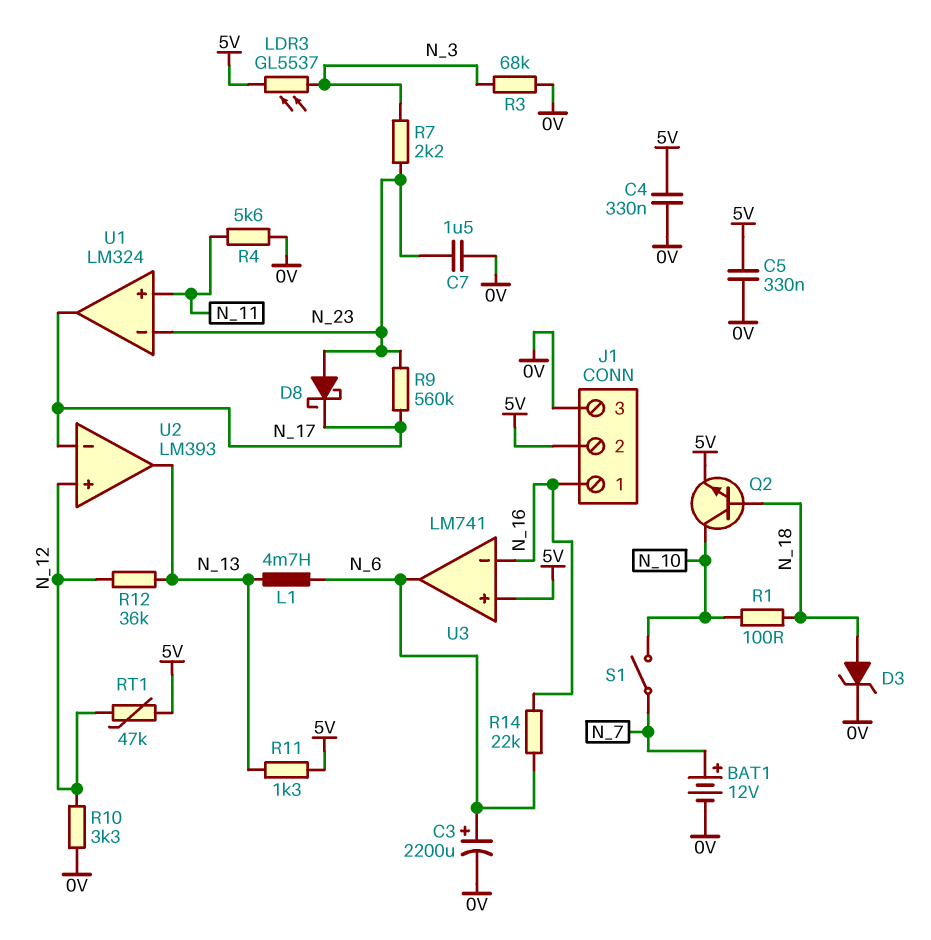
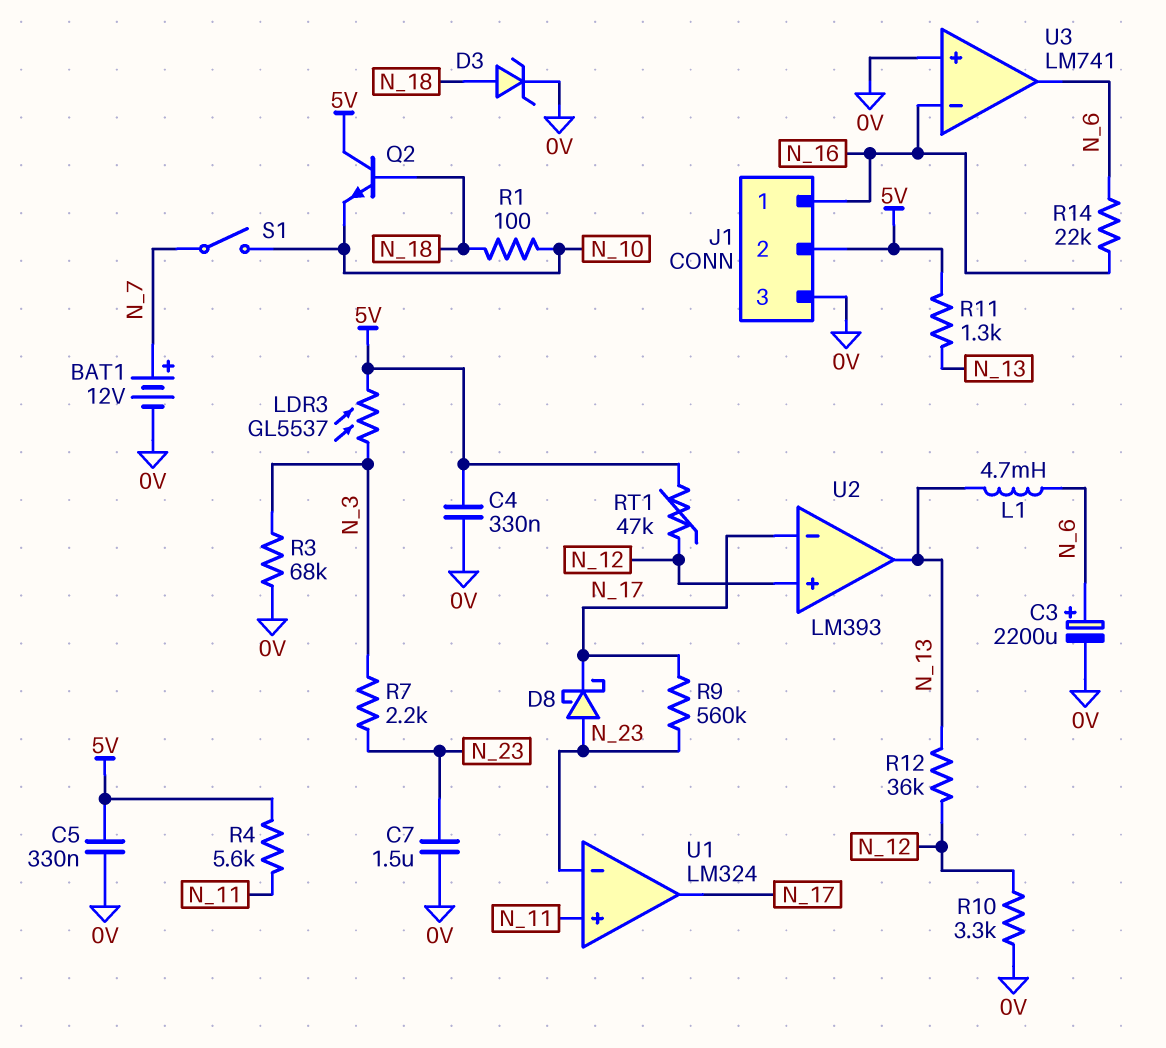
Q2: NPN (B N_18, C N_10, E 5V) -> NPN (B N_18, C 5V, E N_10)
R4: 5.6k (0V, N_11) -> 5.6k (5V, N_11)
U3 pin in+: 5V -> 0V

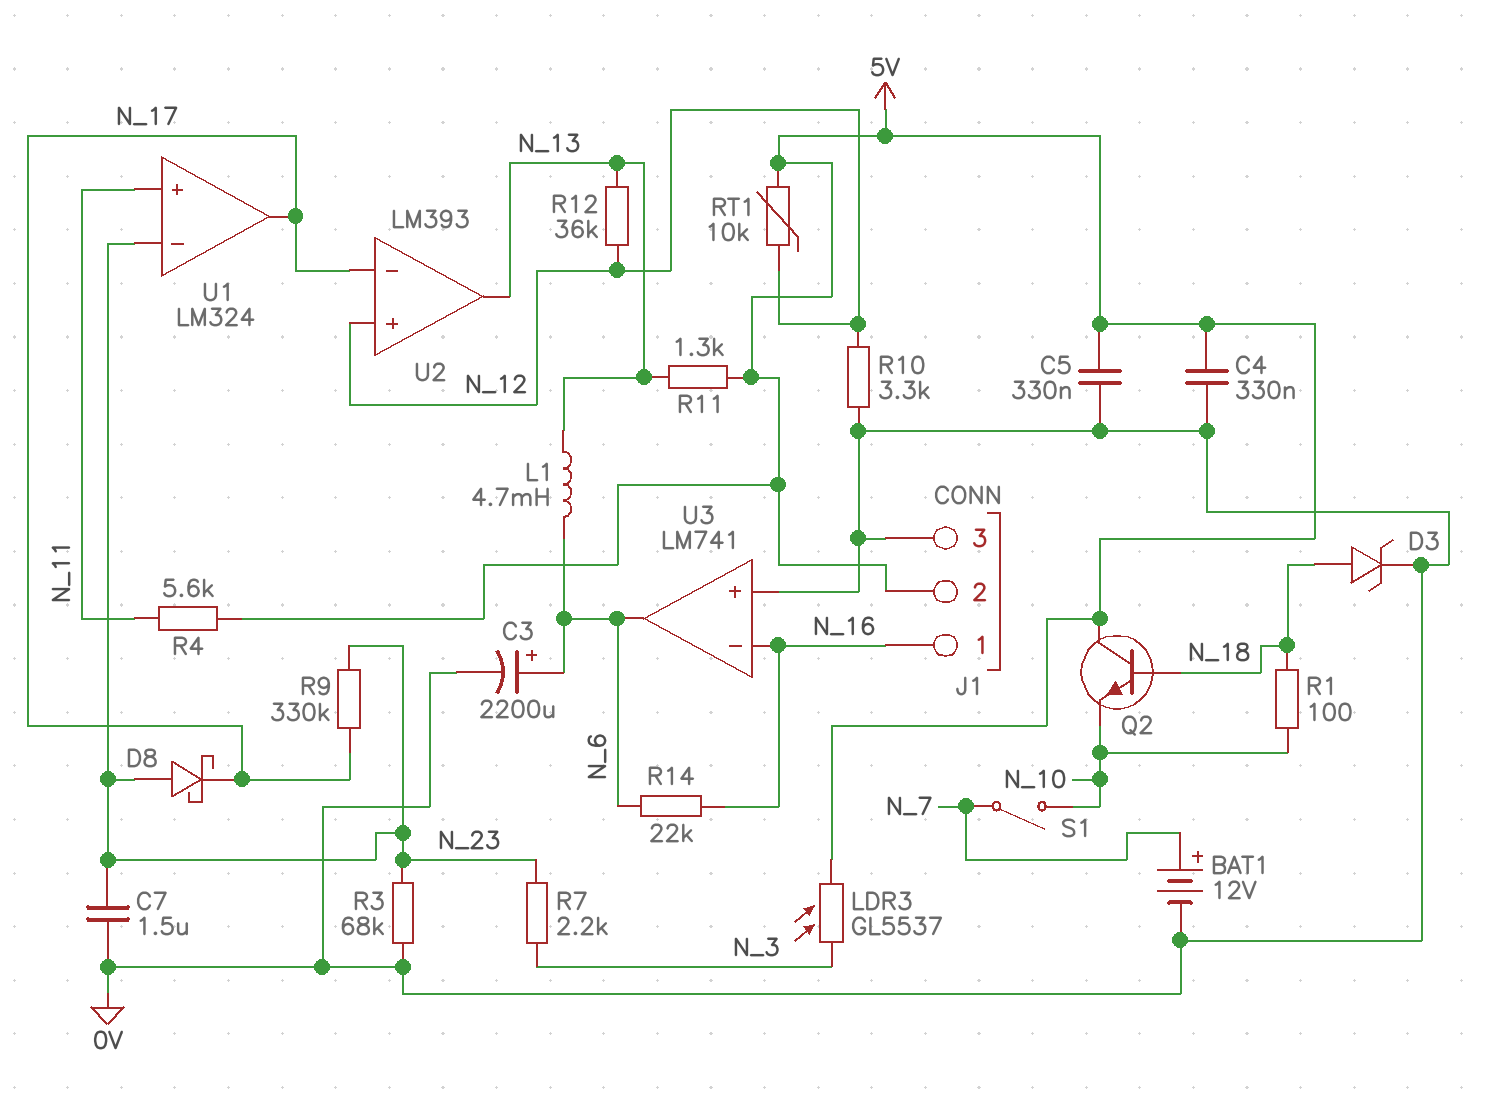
R3: 68k (0V, N_3) -> 68k (0V, N_23)
R9: 560k (N_17, N_23) -> 330k (N_17, N_23)
RT1: 47k (5V, N_12) -> 10k (5V, N_12)

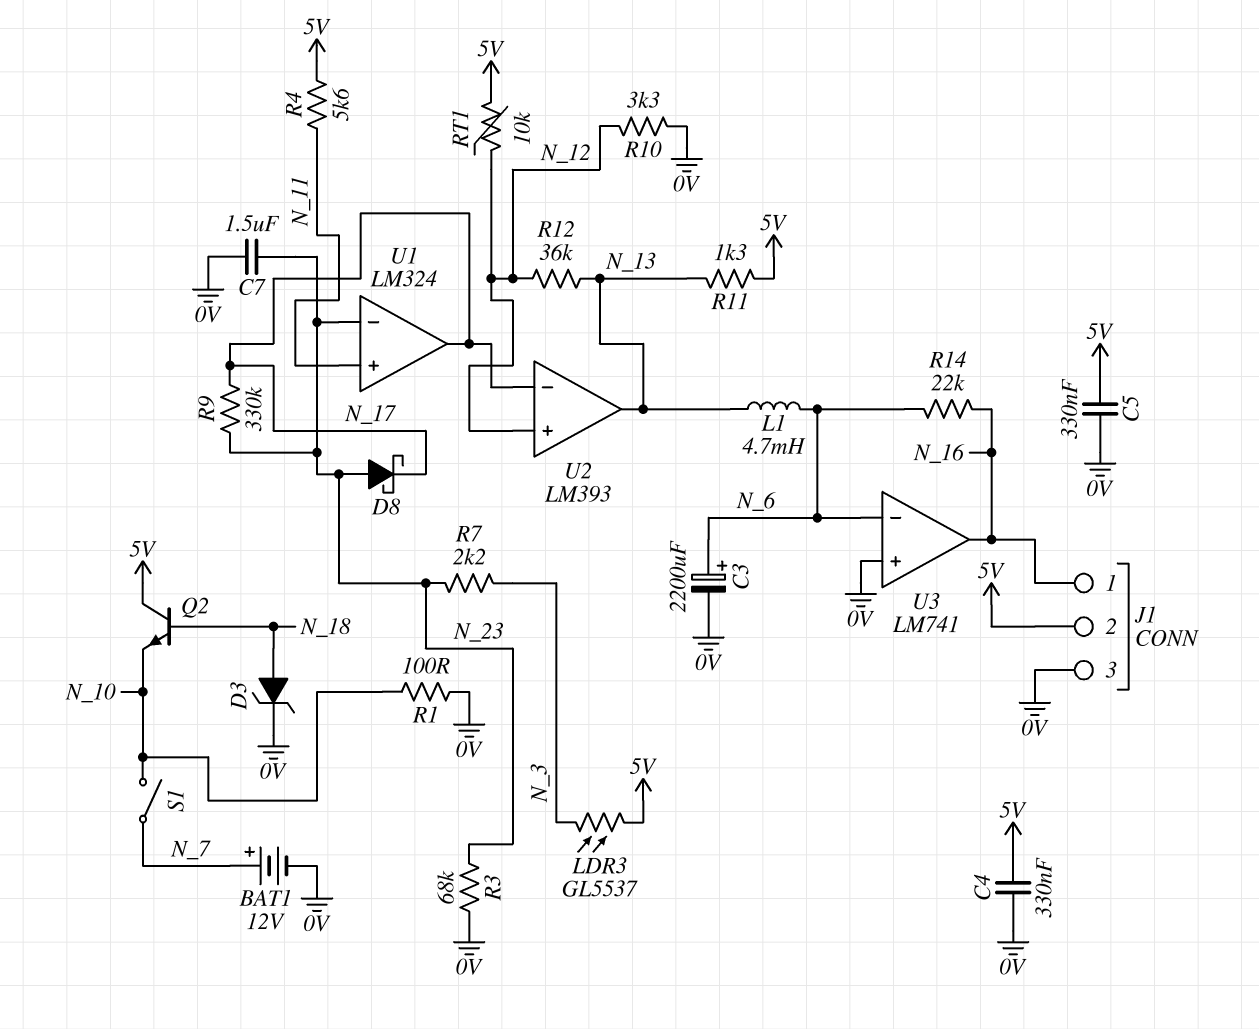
R1: 100 (N_10, N_18) -> 100 (0V, N_10)
U3 pin in-: N_16 -> N_6
U3 pin out: N_6 -> N_16

